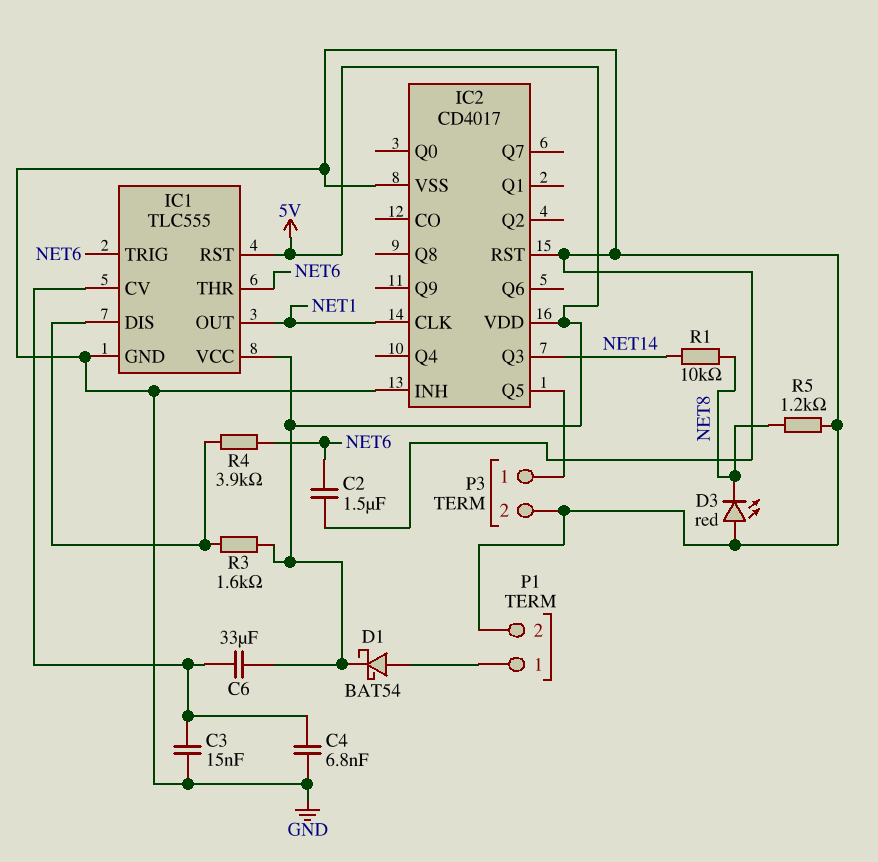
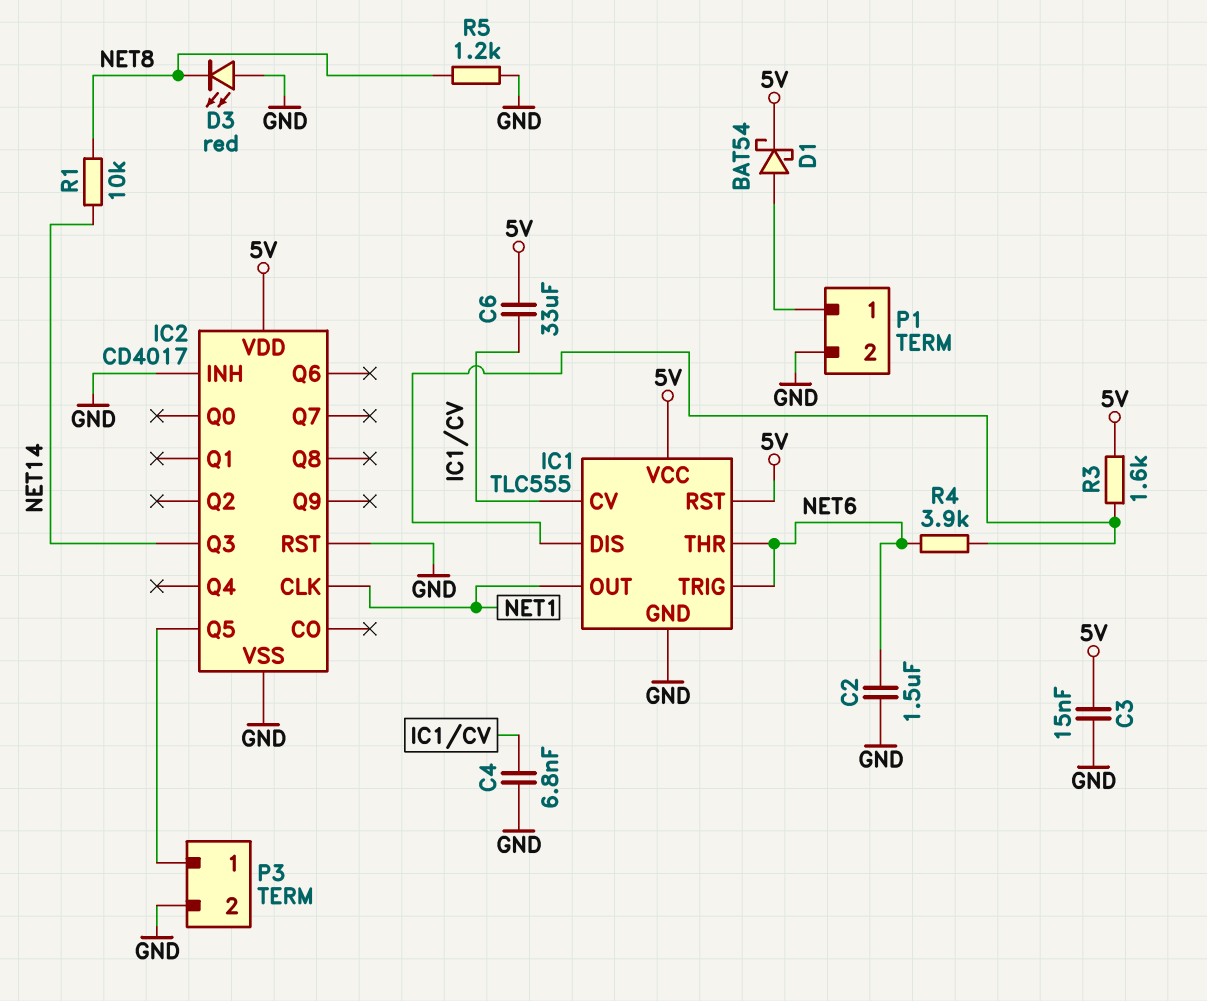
C3: 15nF (GND, IC1/CV) -> 15nF (5V, GND)

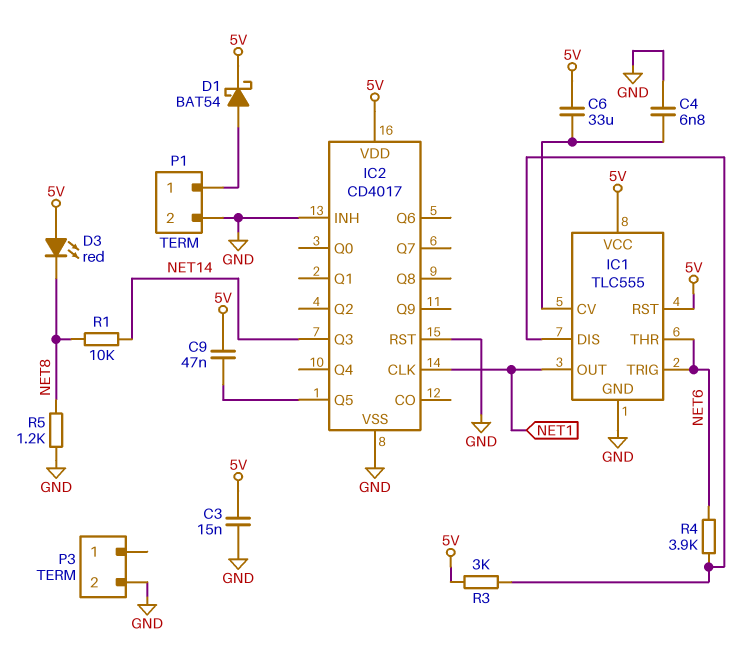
C2: 1.5uF (GND, NET6) -> none
C9: none -> 47nF (5V, IC2/Q5)
D3: LED red (A GND, K NET8) -> LED red (A 5V, K NET8)
P3 pin 1: IC2/Q5 -> none
R3: 1.6k (5V, IC1/DIS) -> 3k (5V, IC1/DIS)

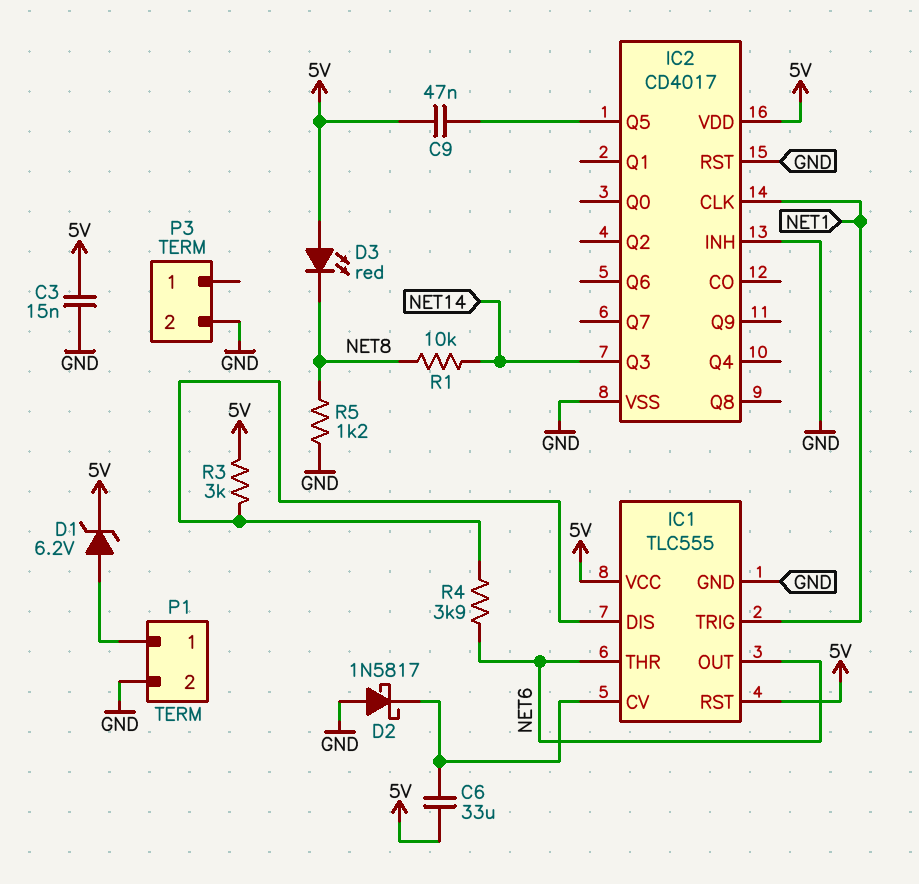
C4: 6.8nF (GND, IC1/CV) -> none
D1: schottky BAT54 (A P1/1, K 5V) -> zener 6.2V (A P1/1, K 5V)
D2: none -> schottky 1N5817 (A GND, K IC1/CV)
IC1 pin OUT: NET1 -> NET6
IC1 pin TRIG: NET6 -> NET1

